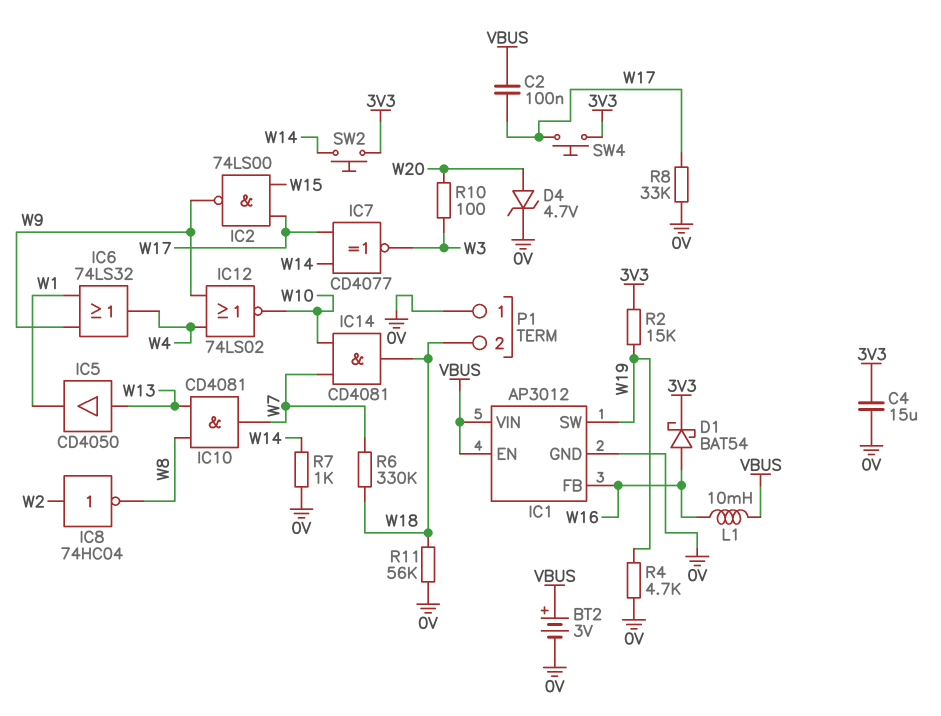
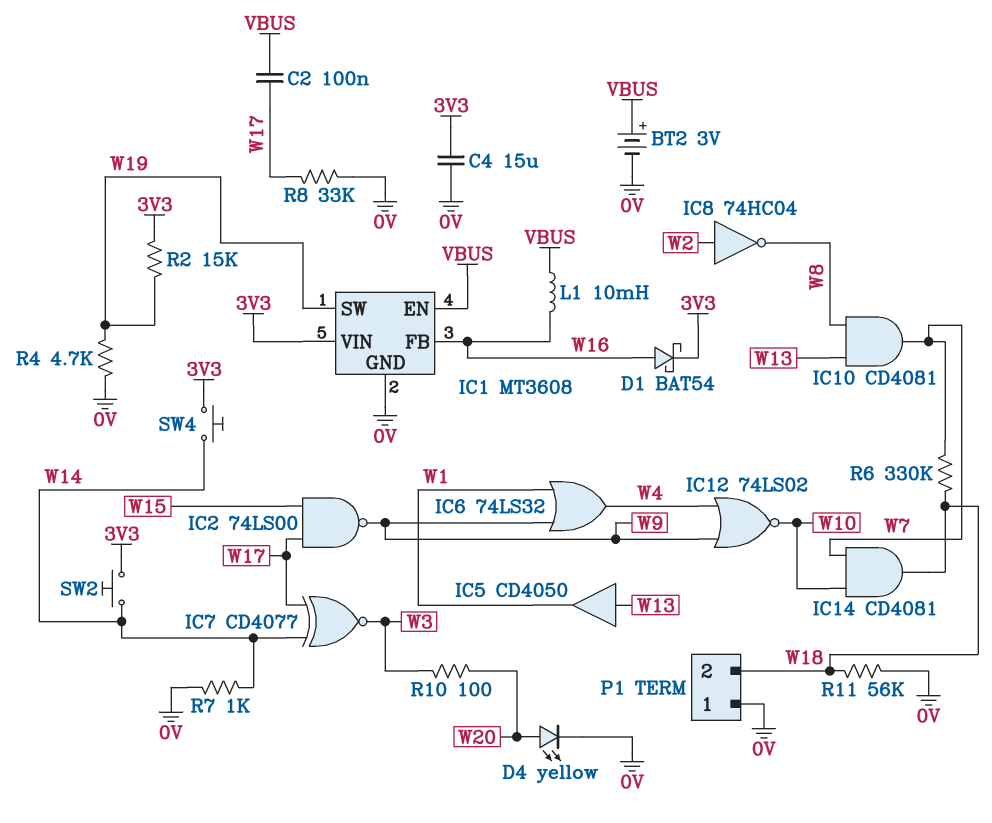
D4: zener 4.7V (A W20, K 0V) -> LED yellow (A W20, K 0V)
IC1: AP3012 -> MT3608
IC1 pin VIN: VBUS -> 3V3
SW4: button (3V3, W17) -> button (3V3, W14)

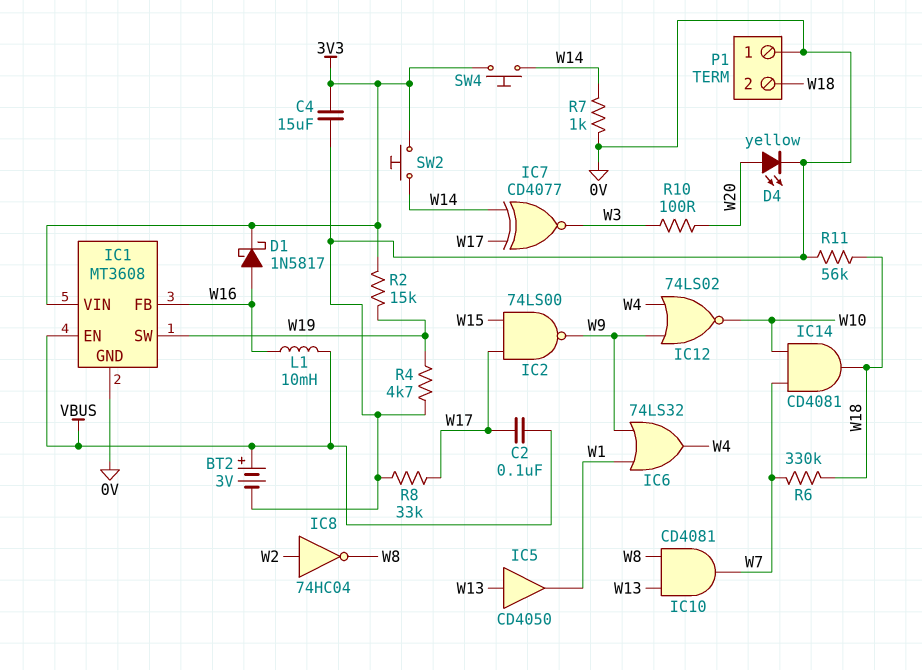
D1: schottky BAT54 (A W16, K 3V3) -> schottky 1N5817 (A W16, K 3V3)

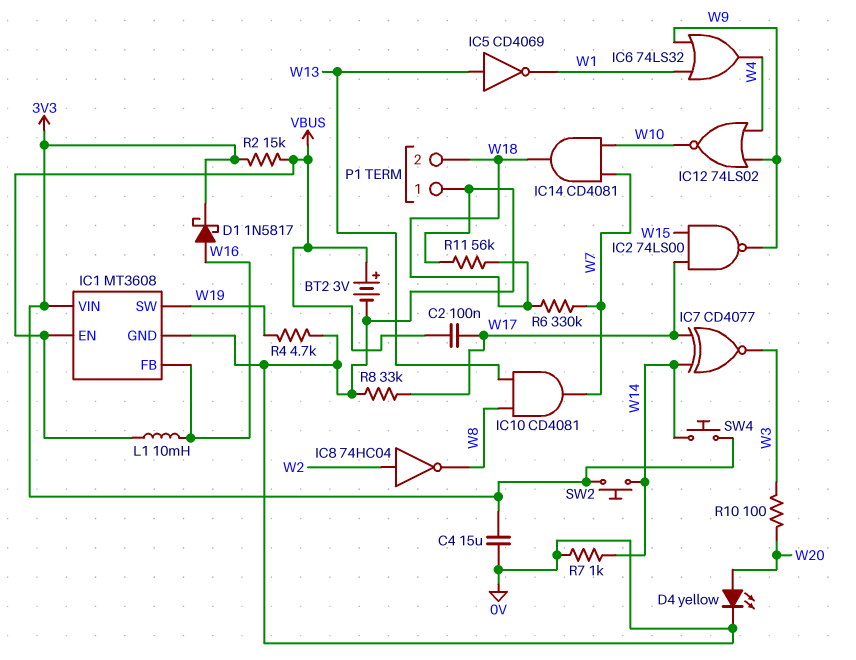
IC5: buffer CD4050 (in W13, out W1) -> NOT CD4069 (in W13, out W1)
R2: 15k (3V3, W19) -> 15k (3V3, VBUS)

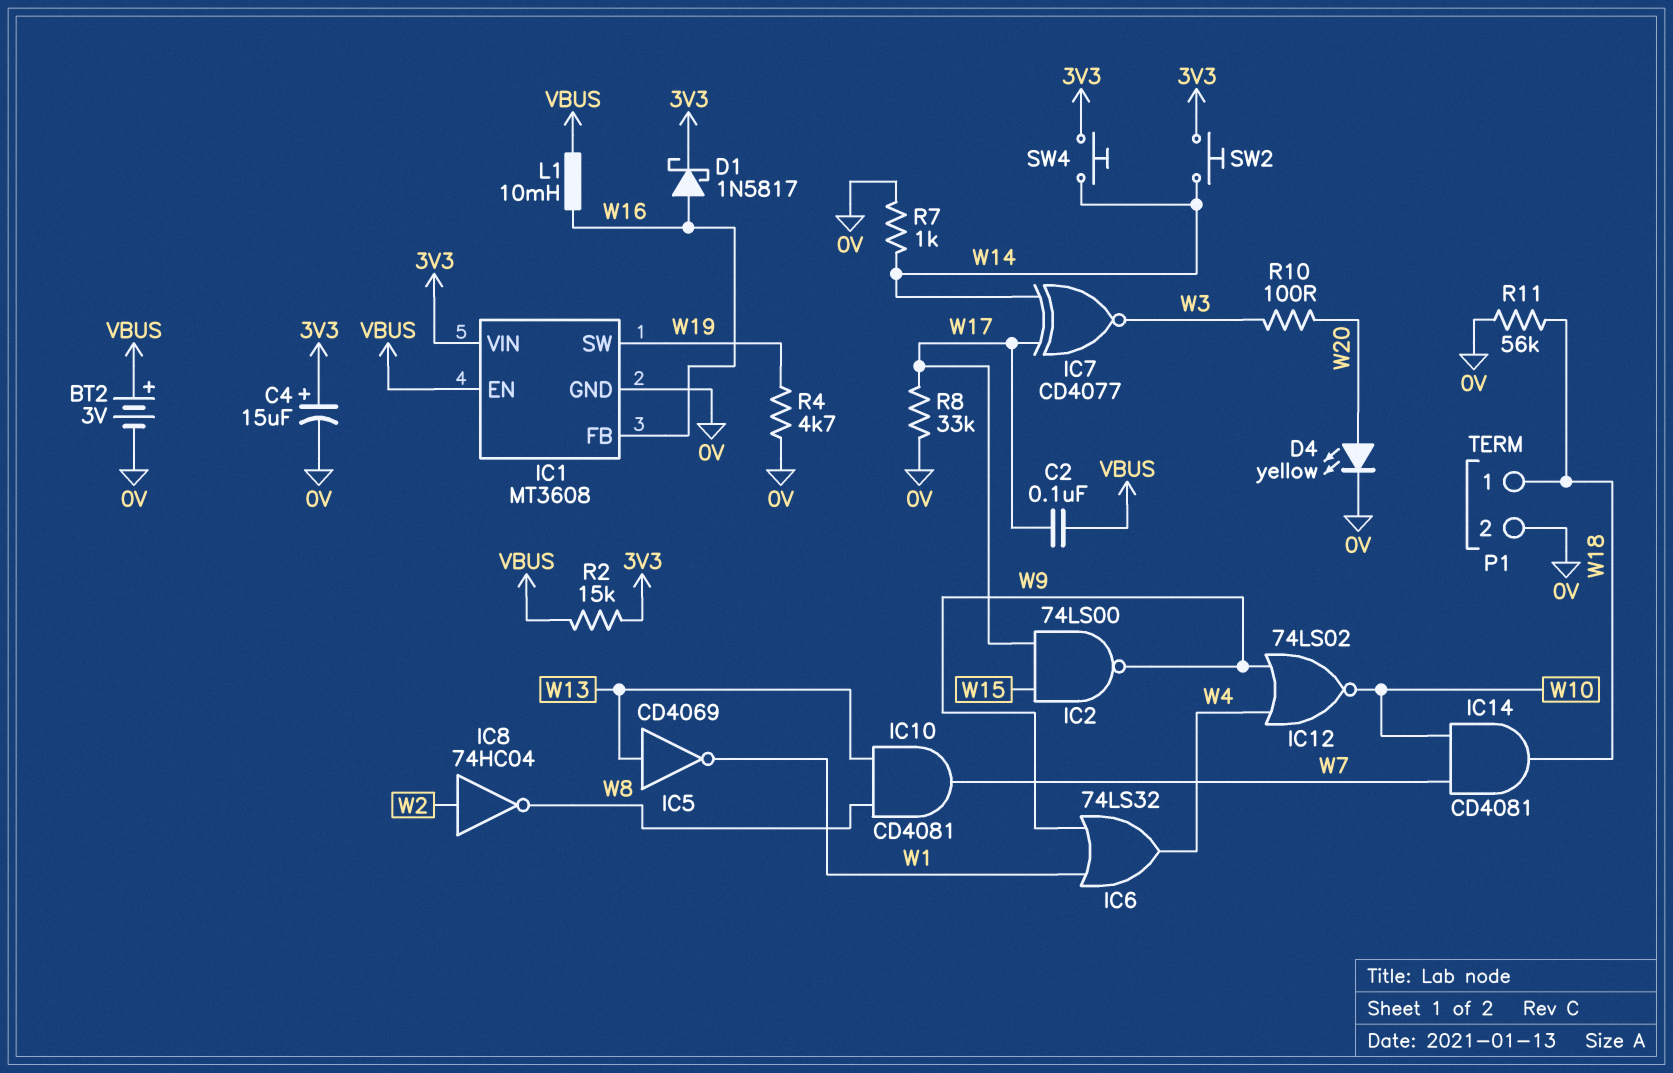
C4: 15uF (0V, 3V3) -> 15uF (plus 3V3, minus 0V)
P1 pin 1: 0V -> W18
P1 pin 2: W18 -> 0V
R6: 330k (W7, W18) -> none

